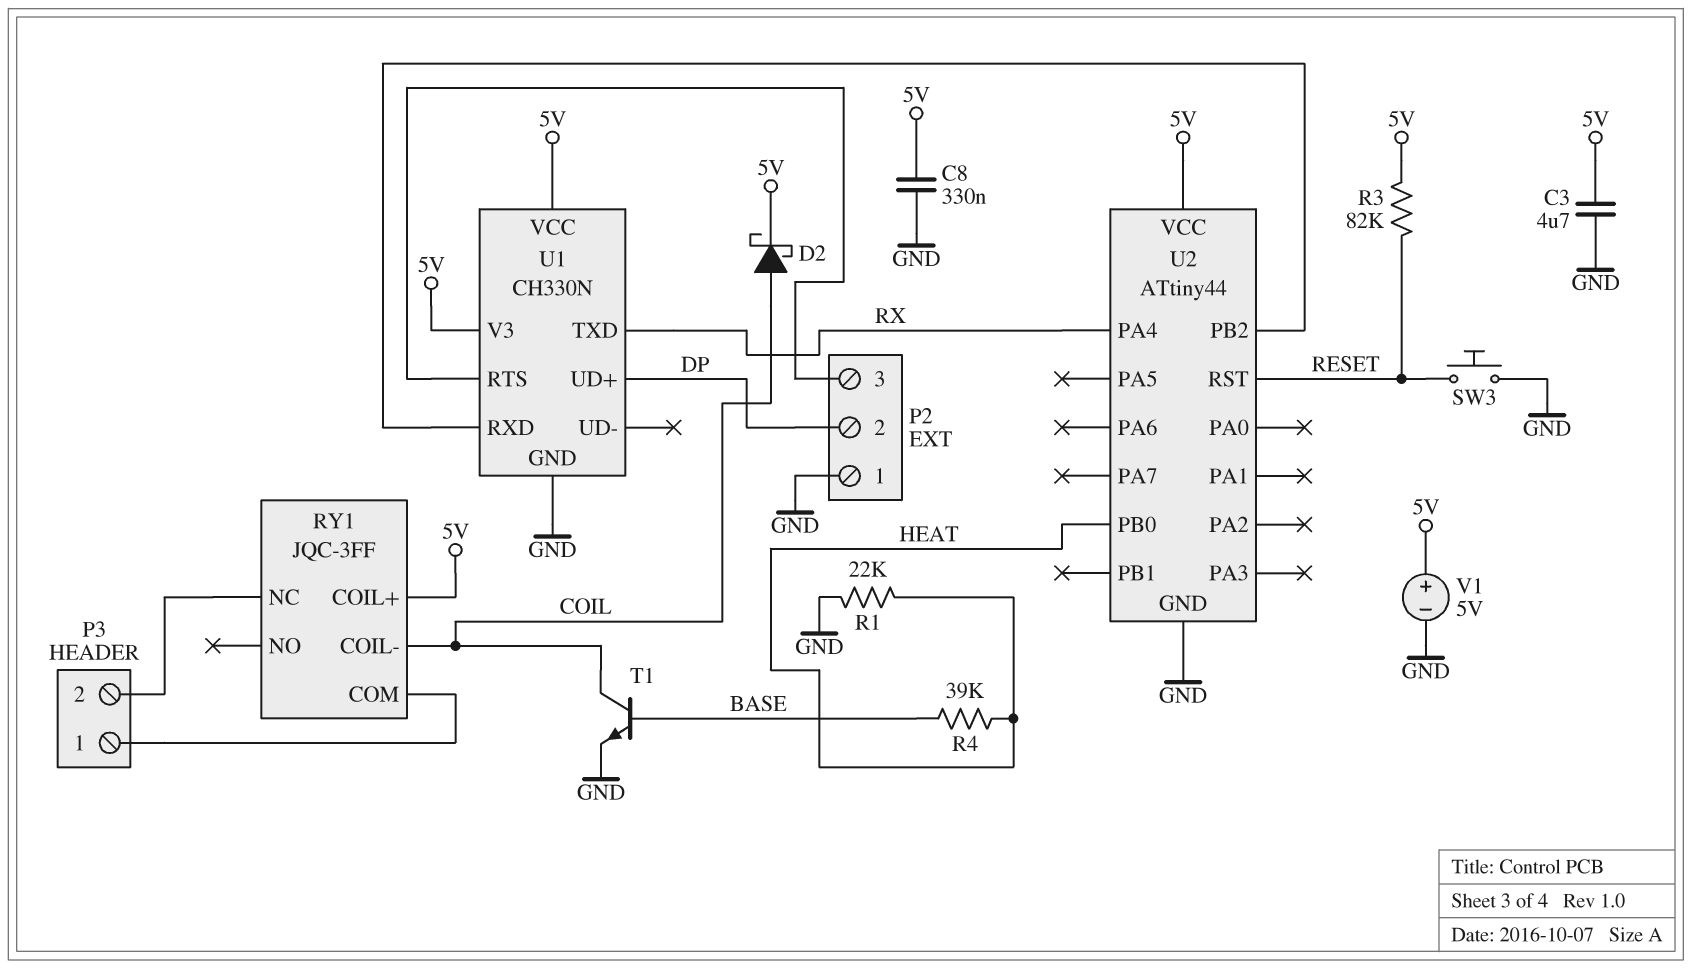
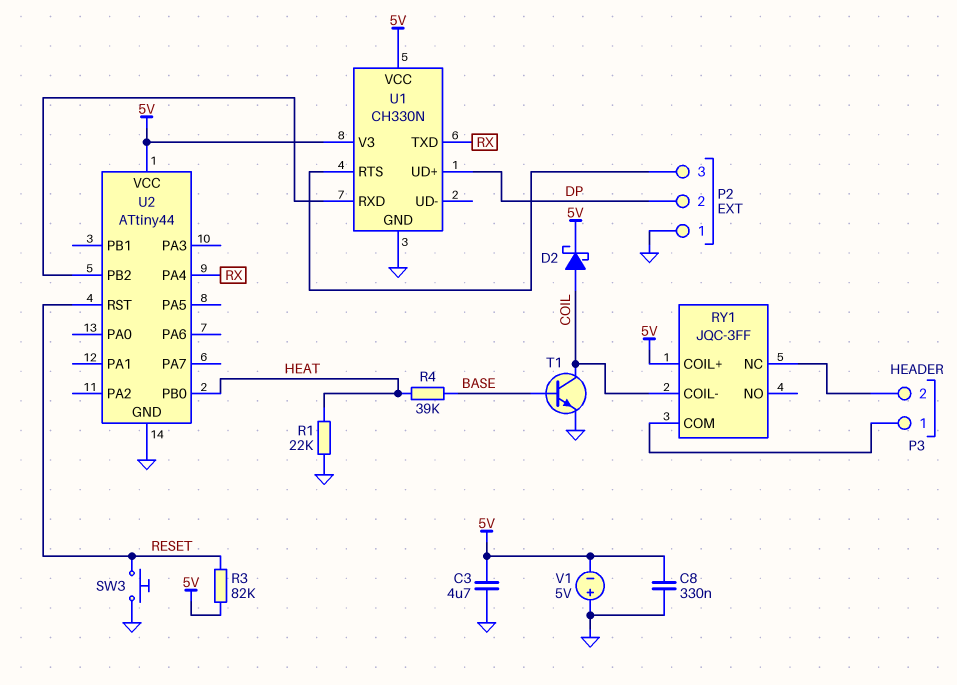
V1: 5V (plus 5V, minus GND) -> 5V (plus GND, minus 5V)

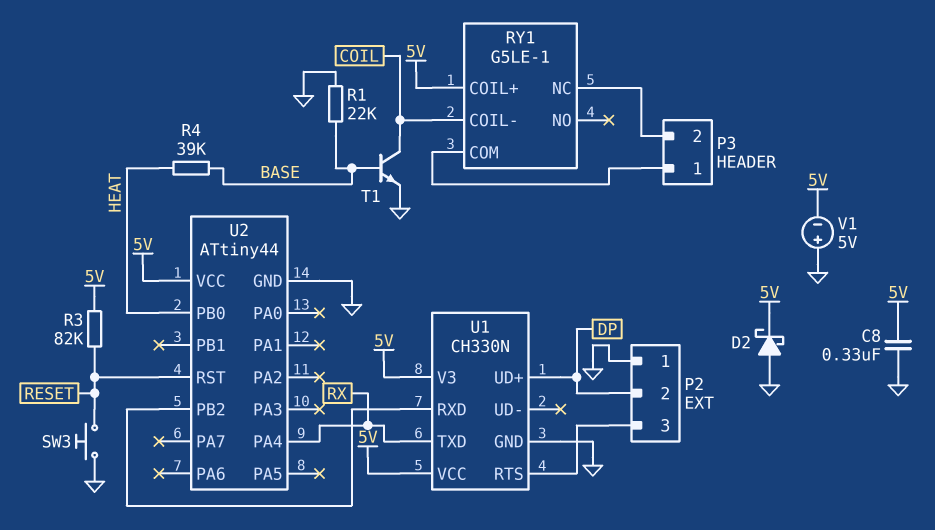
C3: 4.7uF (5V, GND) -> none
D2: schottky (A COIL, K 5V) -> schottky (A GND, K 5V)
R1: 22k (GND, HEAT) -> 22k (BASE, GND)
RY1: JQC-3FF -> G5LE-1

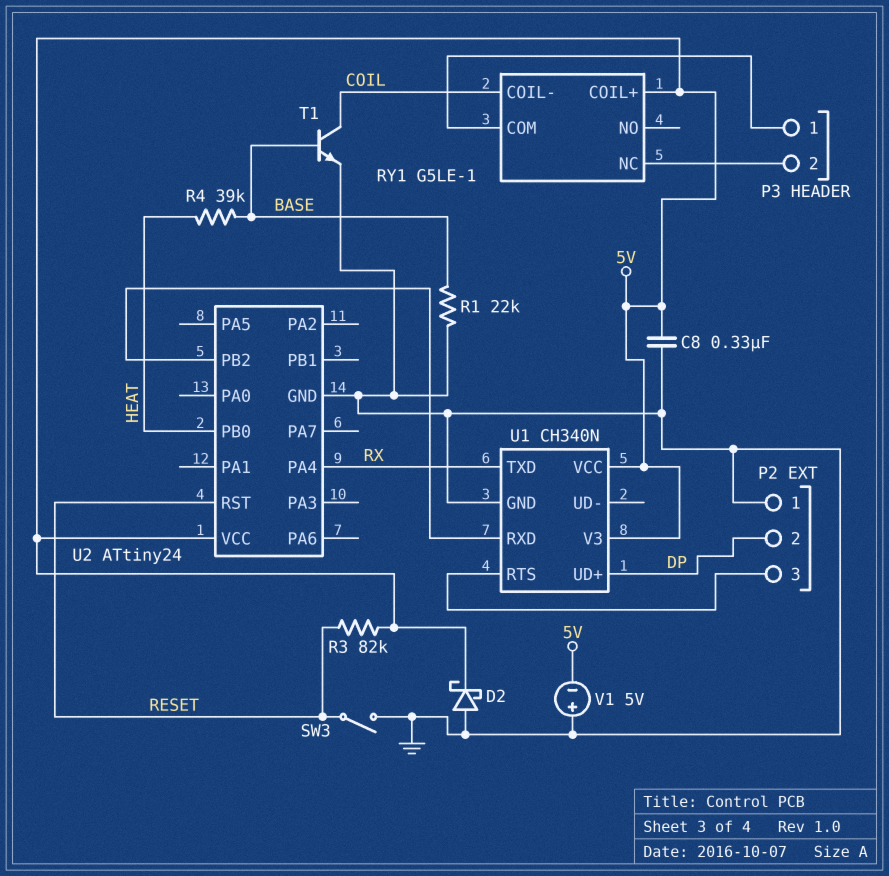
SW3: button (GND, RESET) -> switch (GND, RESET)
U1: CH330N -> CH340N
U2: ATtiny44 -> ATtiny24

